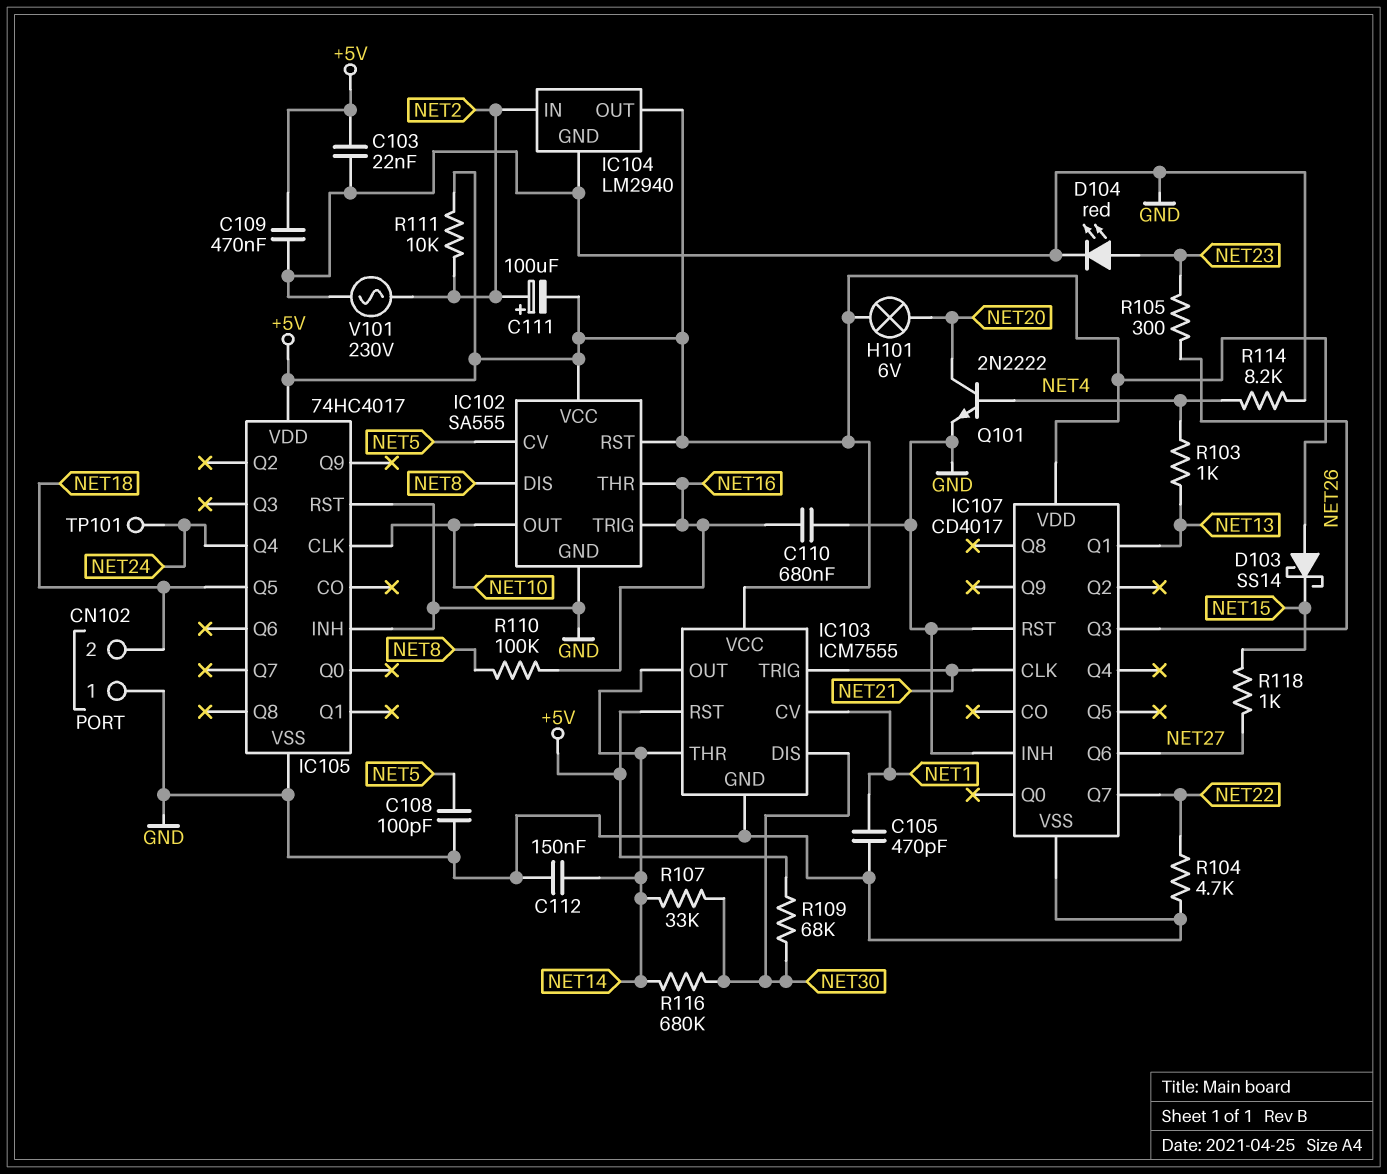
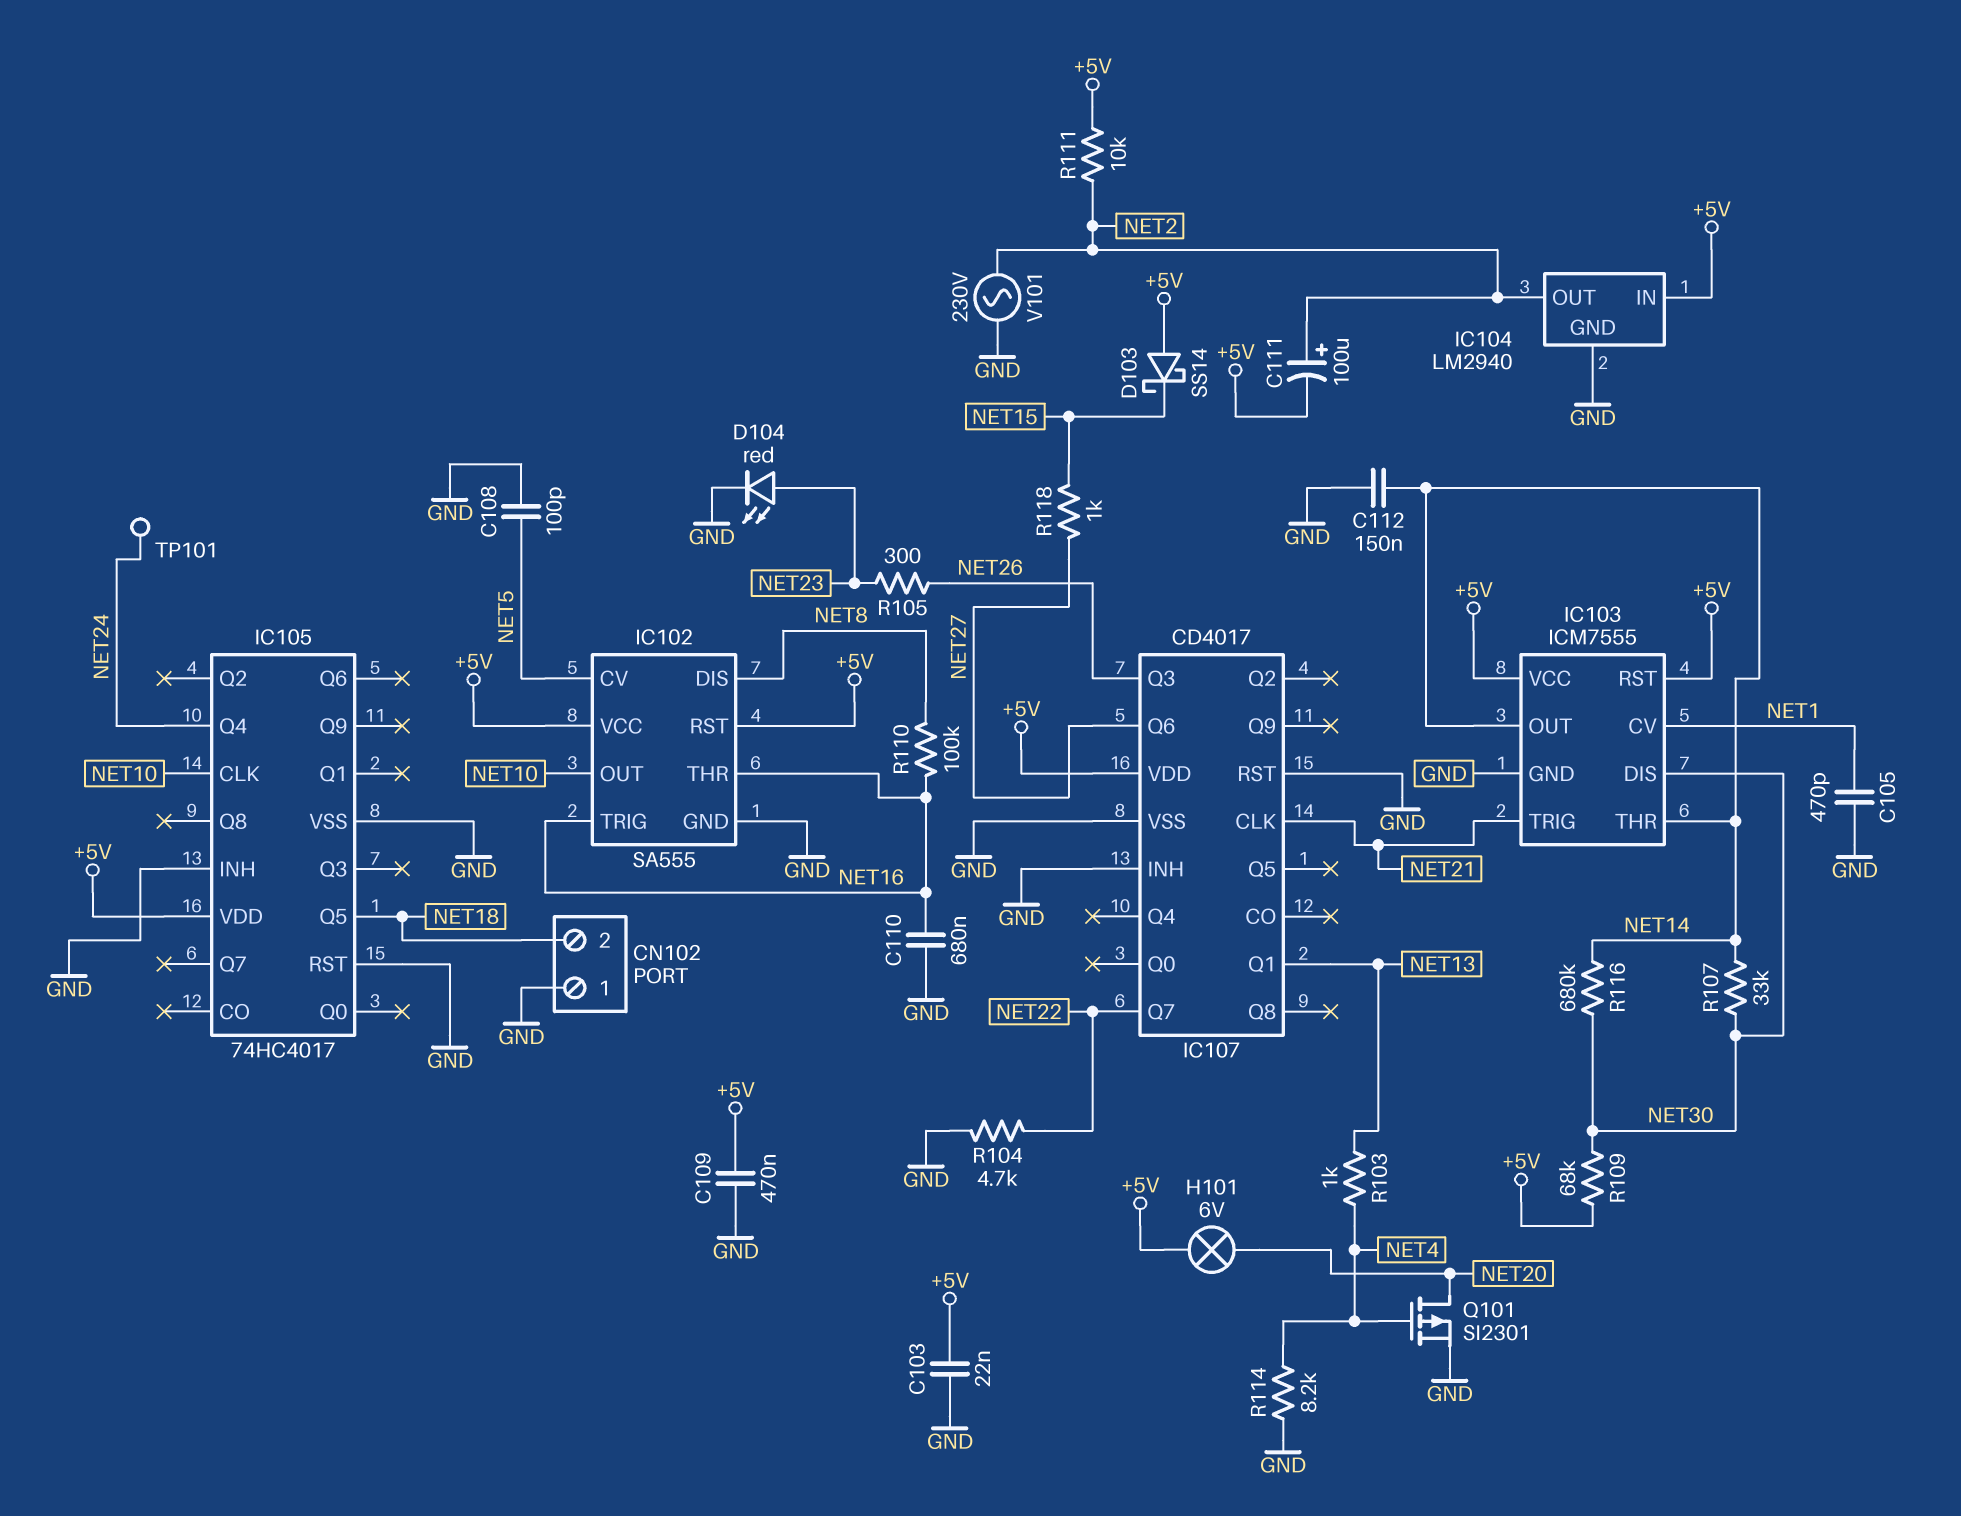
IC104 pin IN: NET2 -> +5V
IC104 pin OUT: +5V -> NET2
Q101: NPN 2N2222 (B NET4, C NET20, E GND) -> PMOS SI2301 (G NET4, D NET20, S GND)

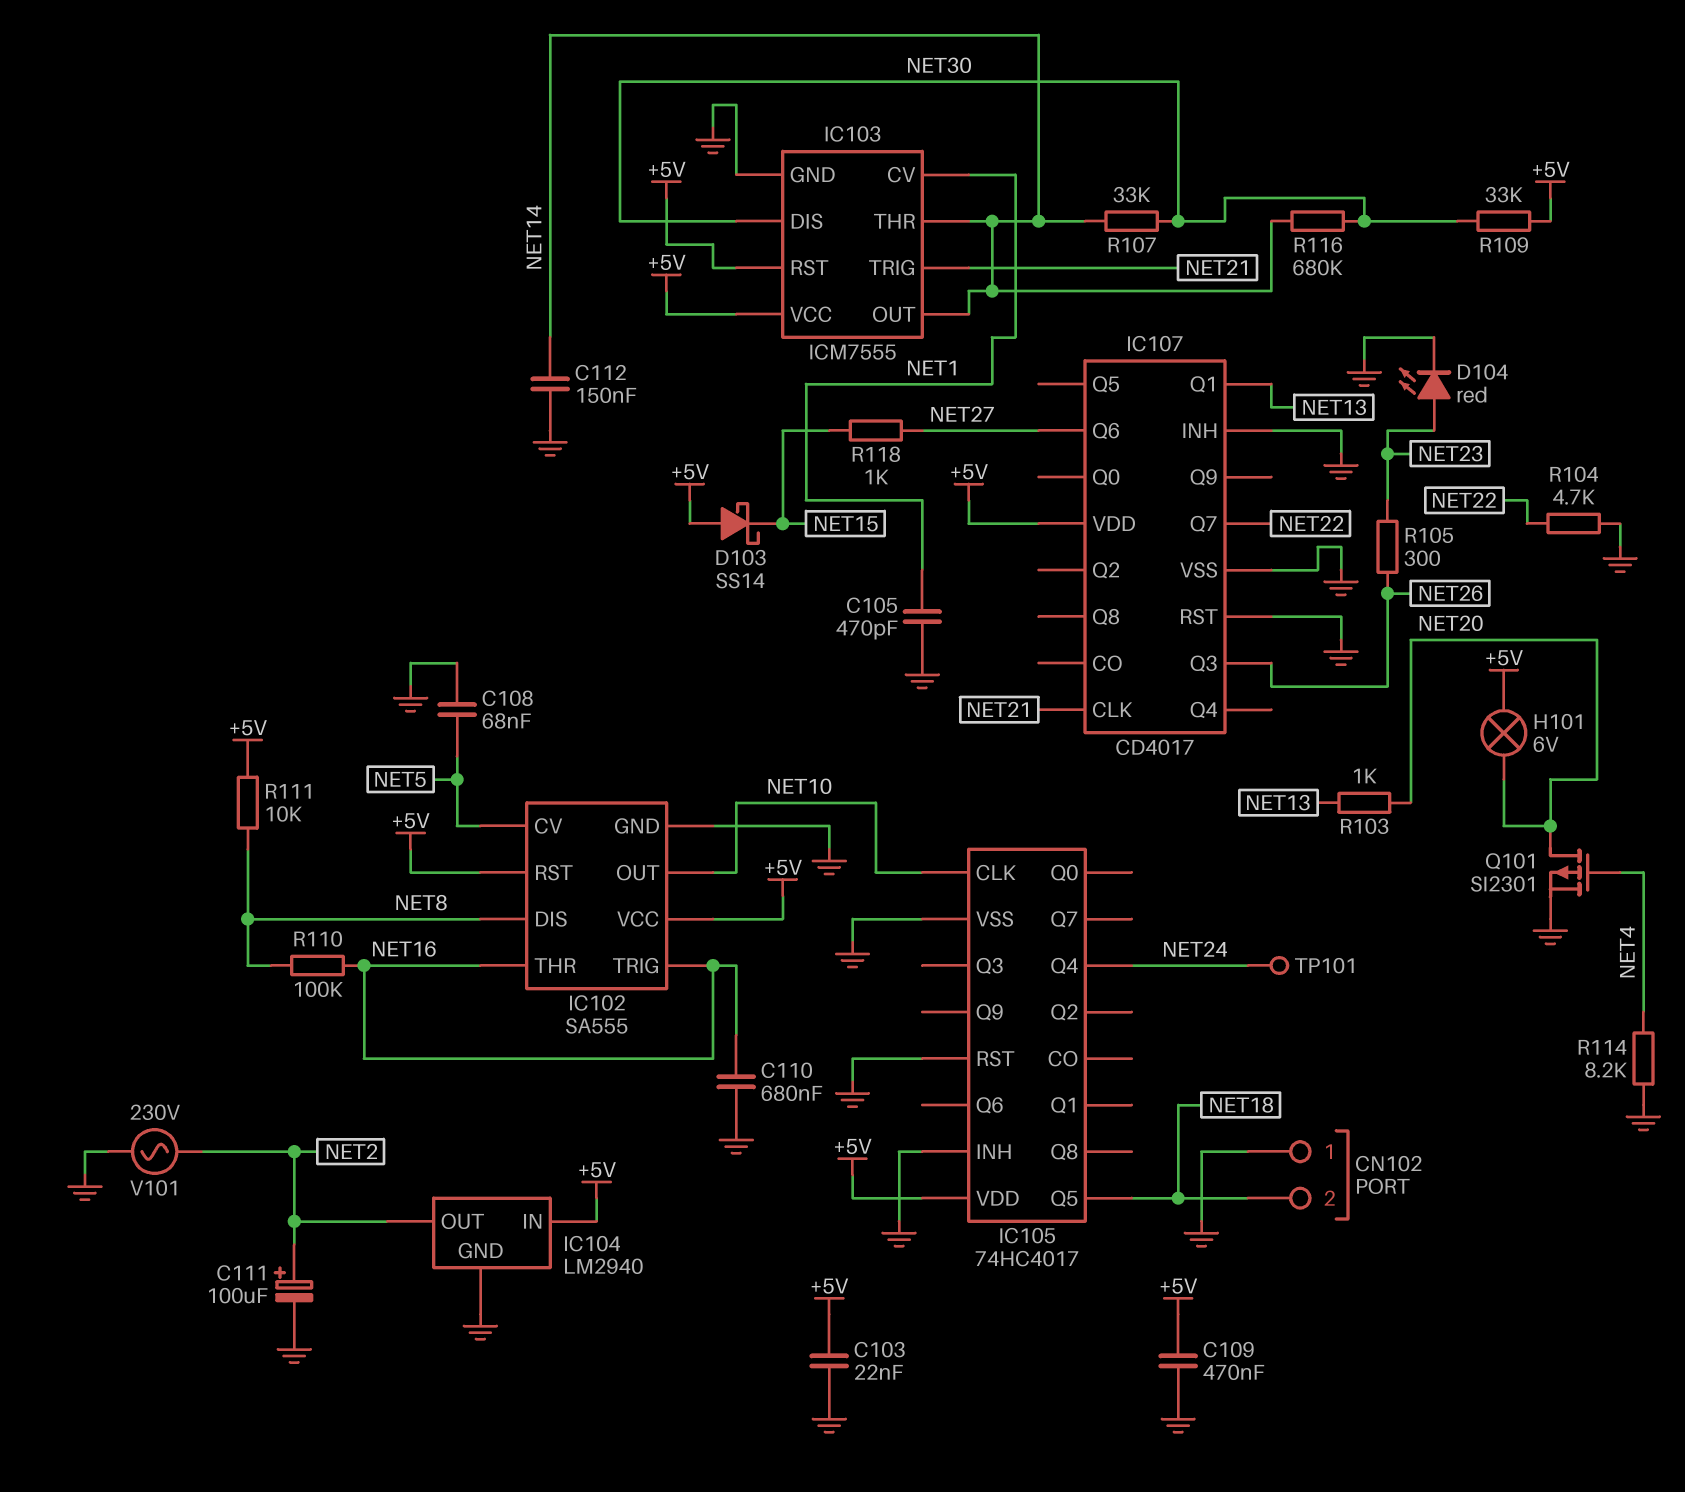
C108: 100pF (GND, NET5) -> 68nF (GND, NET5)
C111: 100uF (plus NET2, minus +5V) -> 100uF (plus NET2, minus GND)
R103: 1k (NET4, NET13) -> 1k (NET13, NET20)
R109: 68k (+5V, NET30) -> 33k (+5V, NET30)
R111: 10k (+5V, NET2) -> 10k (+5V, NET8)

